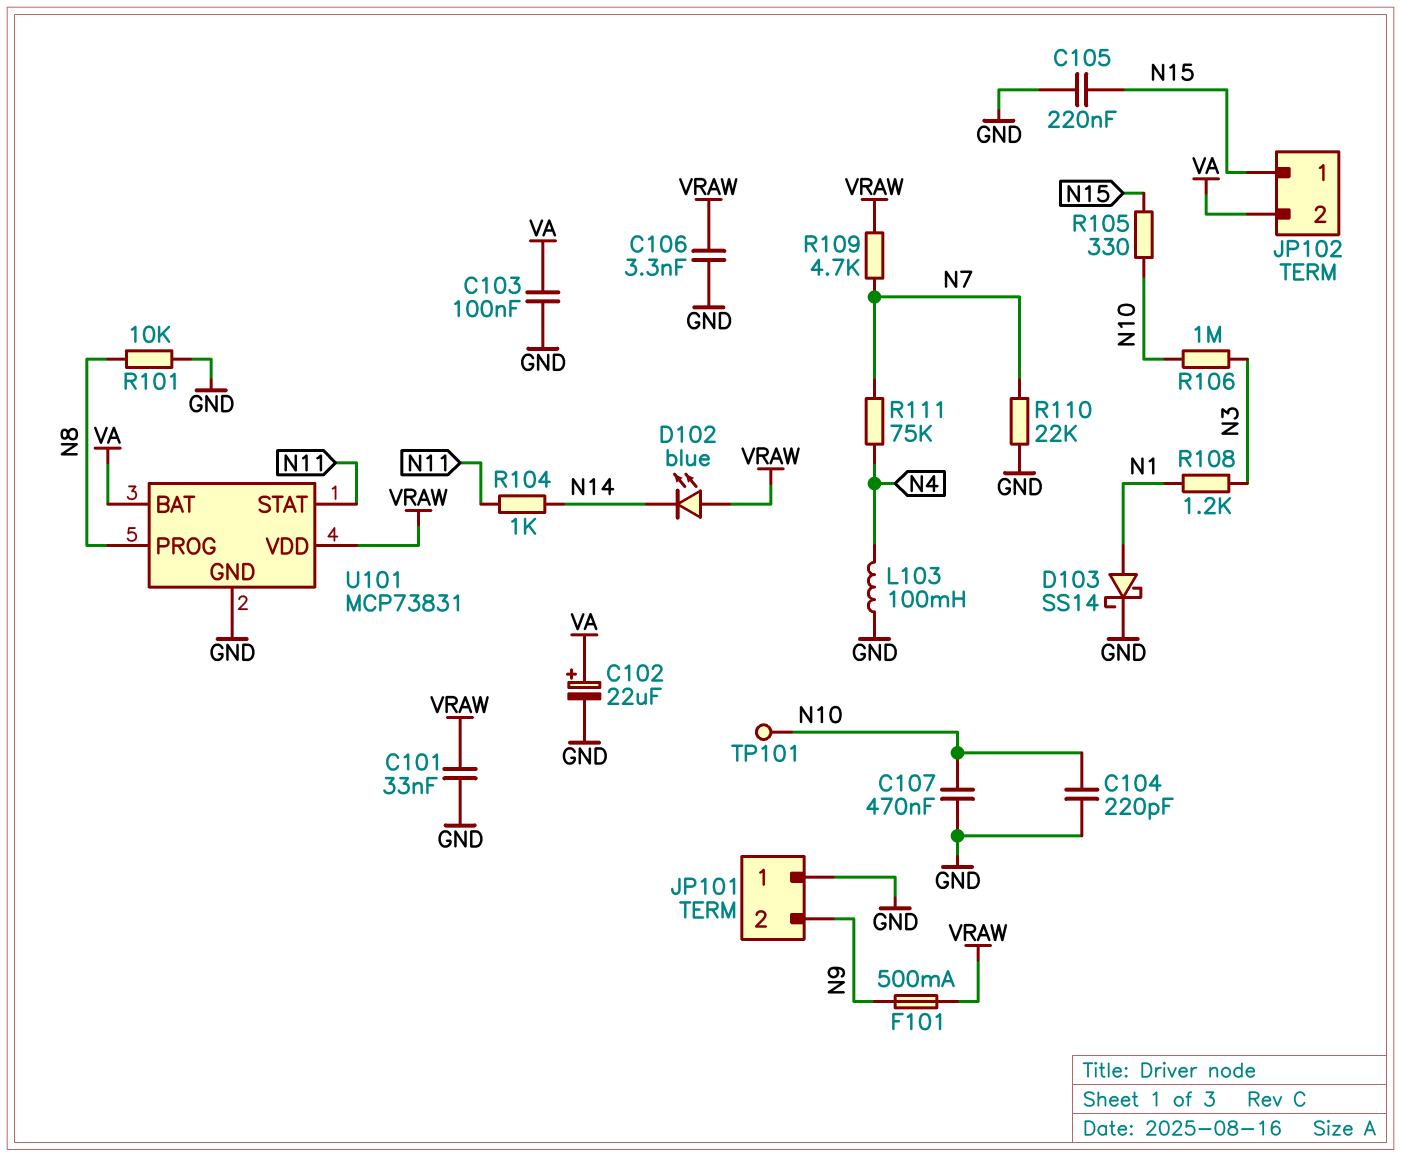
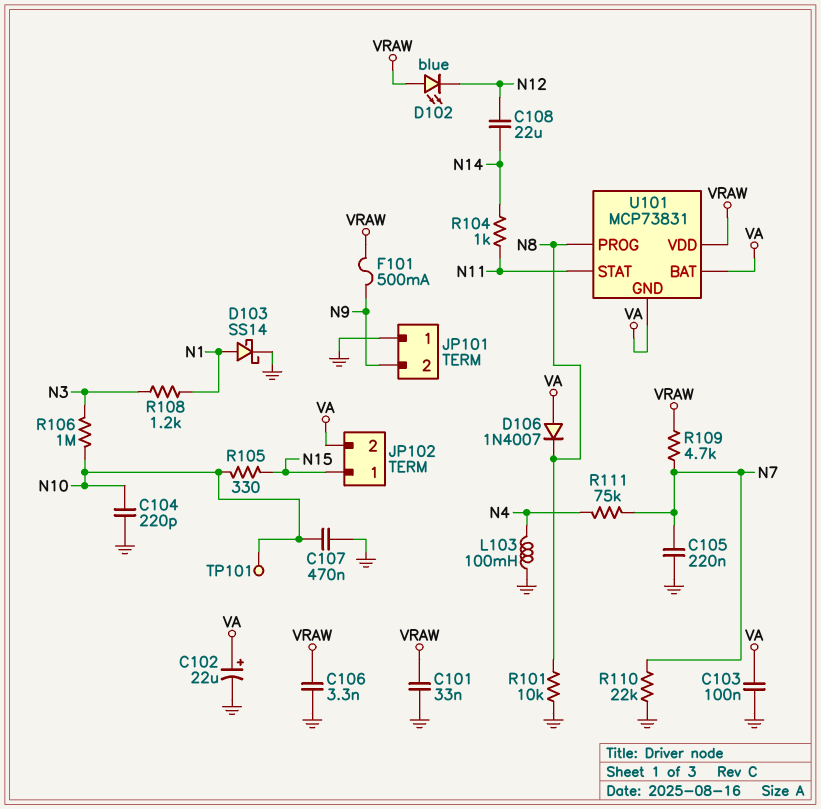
C105: 220nF (GND, N15) -> 220nF (GND, N7)
C108: none -> 22uF (N12, N14)
D102: LED blue (A VRAW, K N14) -> LED blue (A VRAW, K N12)
D106: none -> diode 1N4007 (A VA, K N8)
U101 pin GND: GND -> VA

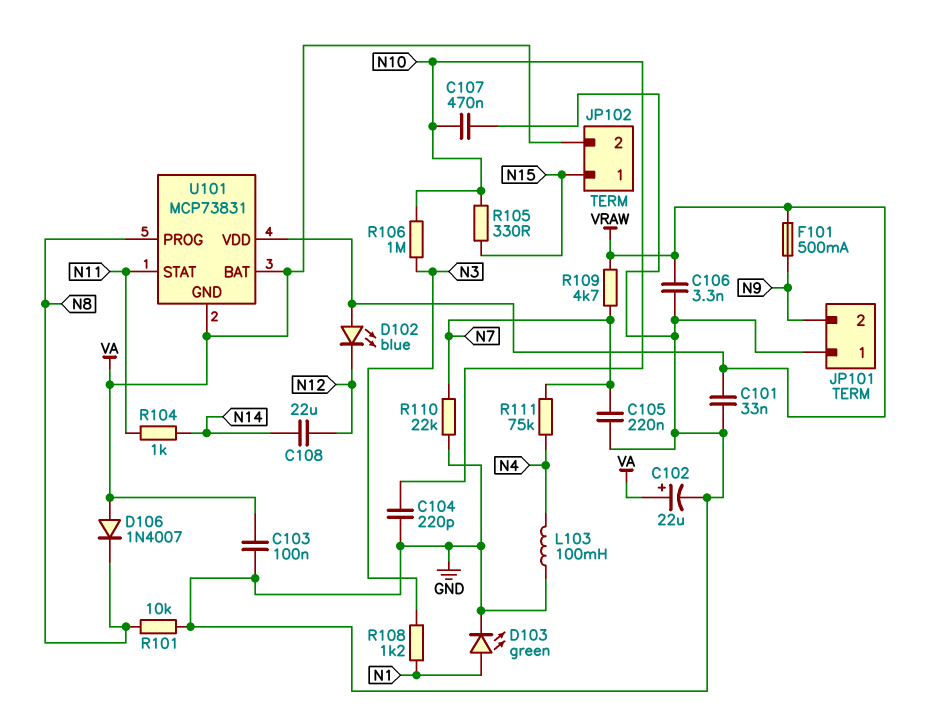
D103: schottky SS14 (A N1, K GND) -> LED green (A N1, K GND)
TP101: test point (N10) -> none

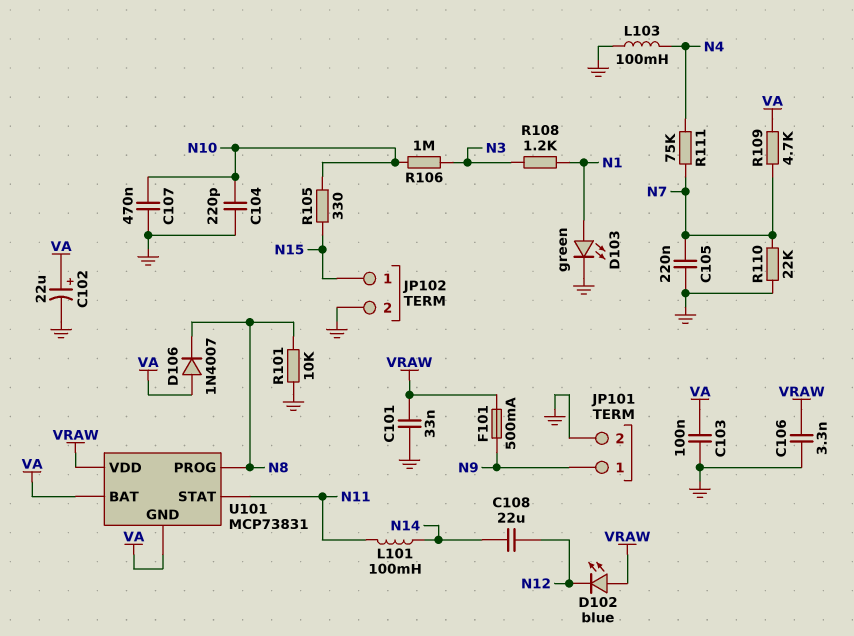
JP101 pin 1: GND -> N9
JP101 pin 2: N9 -> GND
JP102 pin 2: VA -> GND
L101: none -> 100mH (N11, N14)
R104: 1k (N11, N14) -> none
R109: 4.7k (N7, VRAW) -> 4.7k (N7, VA)

